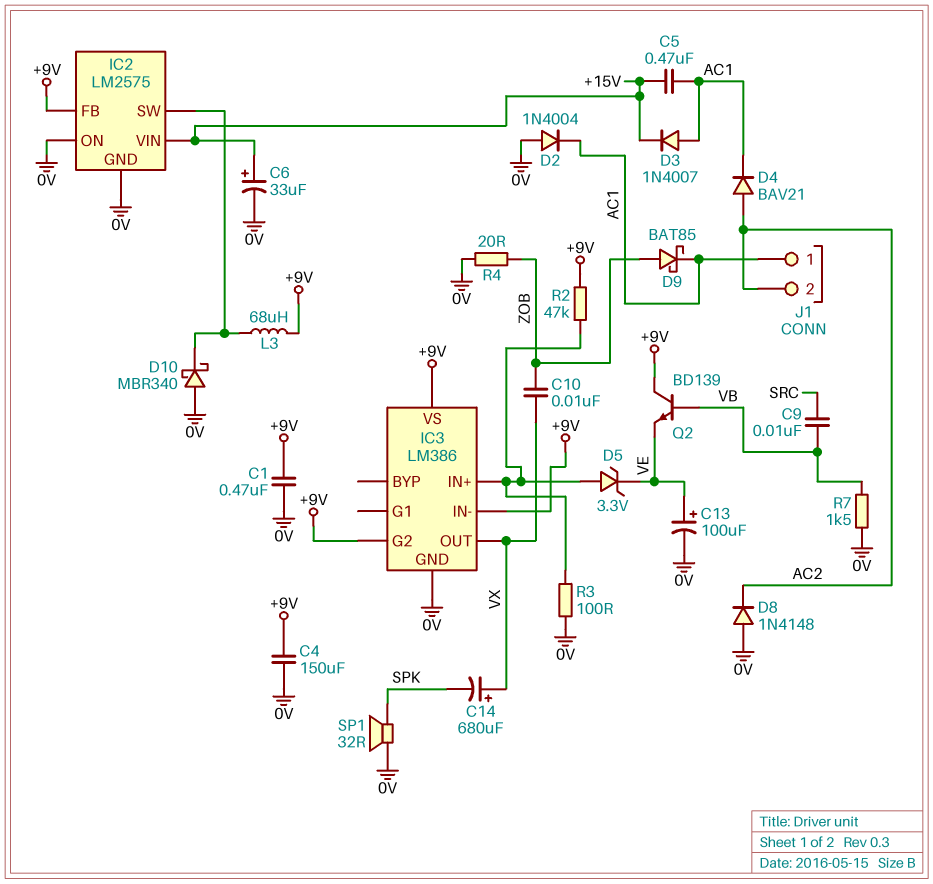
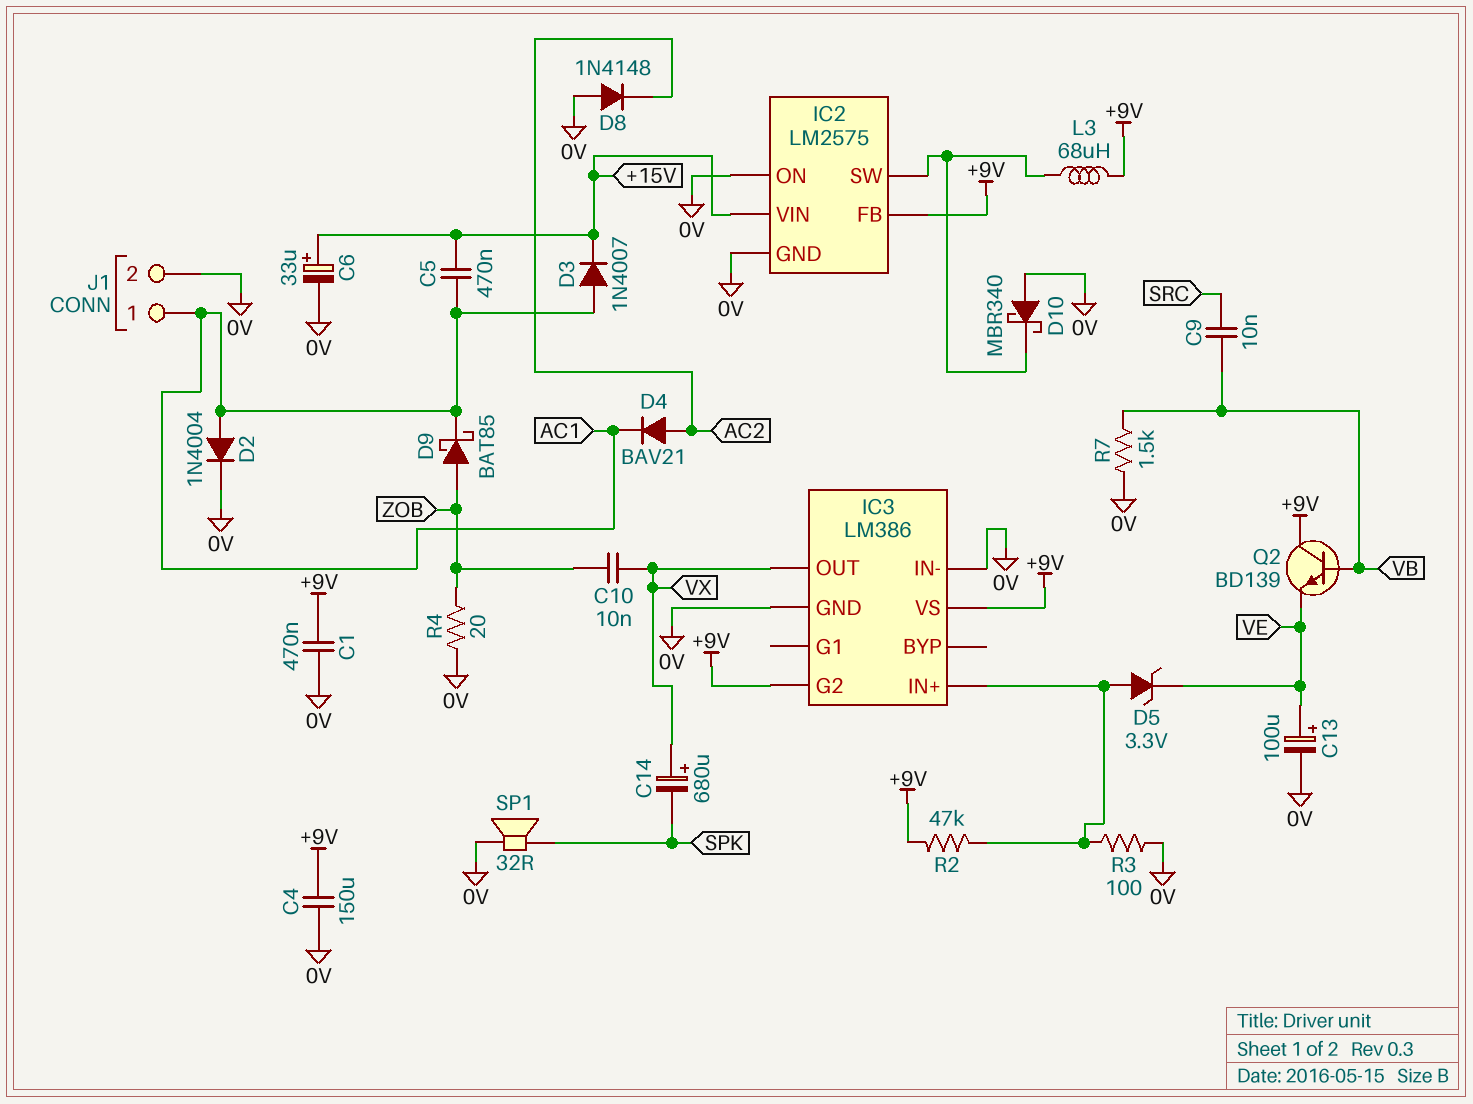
D2: diode 1N4004 (A 0V, K AC1) -> diode 1N4004 (A AC1, K 0V)
IC3 pin IN-: +9V -> 0V
J1 pin 2: AC2 -> 0V

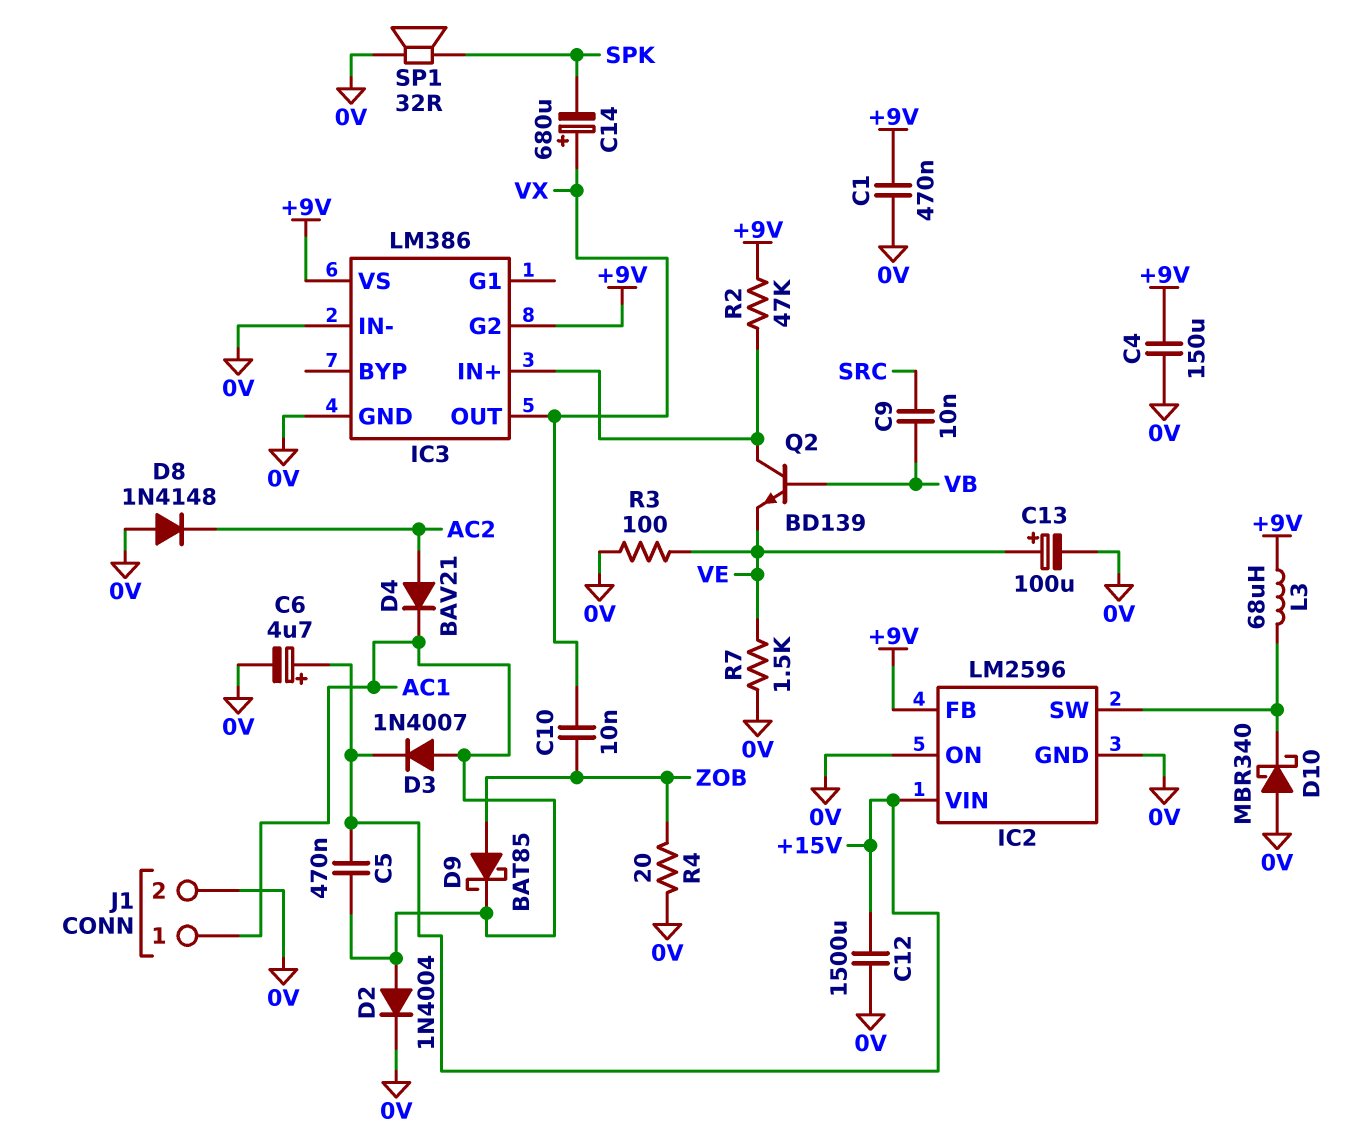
C6: 33uF (plus +15V, minus 0V) -> 4.7uF (plus +15V, minus 0V)
C12: none -> 1500uF (+15V, 0V)
D5: zener 3.3V (A IC3/IN+, K VE) -> none
IC2: LM2575 -> LM2596
Q2: NPN BD139 (B VB, C +9V, E VE) -> NPN BD139 (B VB, C IC3/IN+, E VE)
R3: 100 (0V, IC3/IN+) -> 100 (0V, VE)
R7: 1.5k (0V, VB) -> 1.5k (0V, VE)

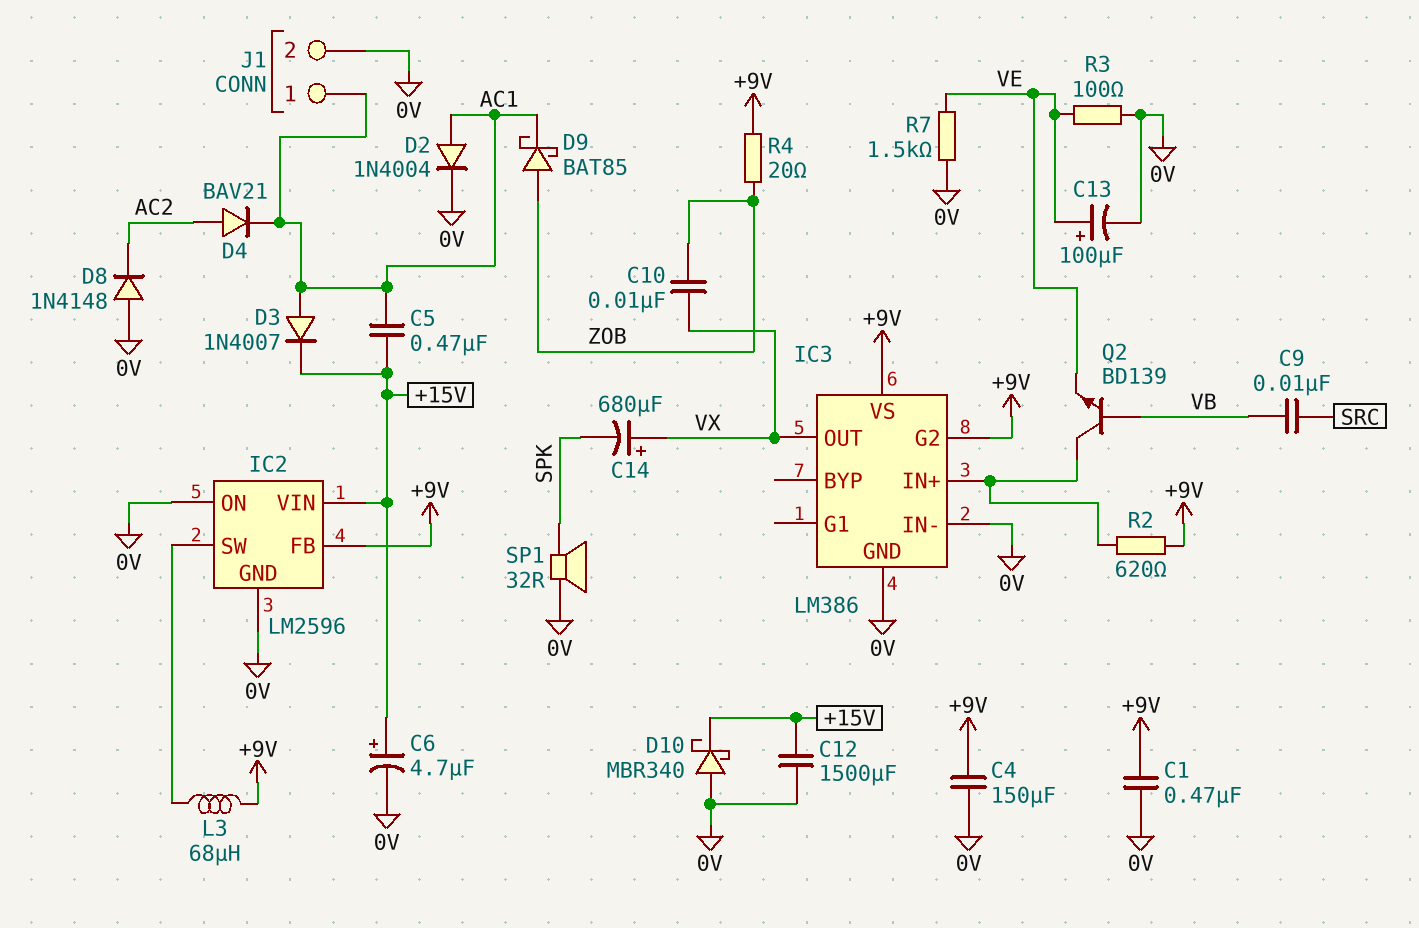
D10: schottky MBR340 (A 0V, K IC2/SW) -> schottky MBR340 (A 0V, K +15V)
R2: 47k (+9V, IC3/IN+) -> 620 (+9V, IC3/IN+)
R4: 20 (0V, ZOB) -> 20 (+9V, ZOB)

